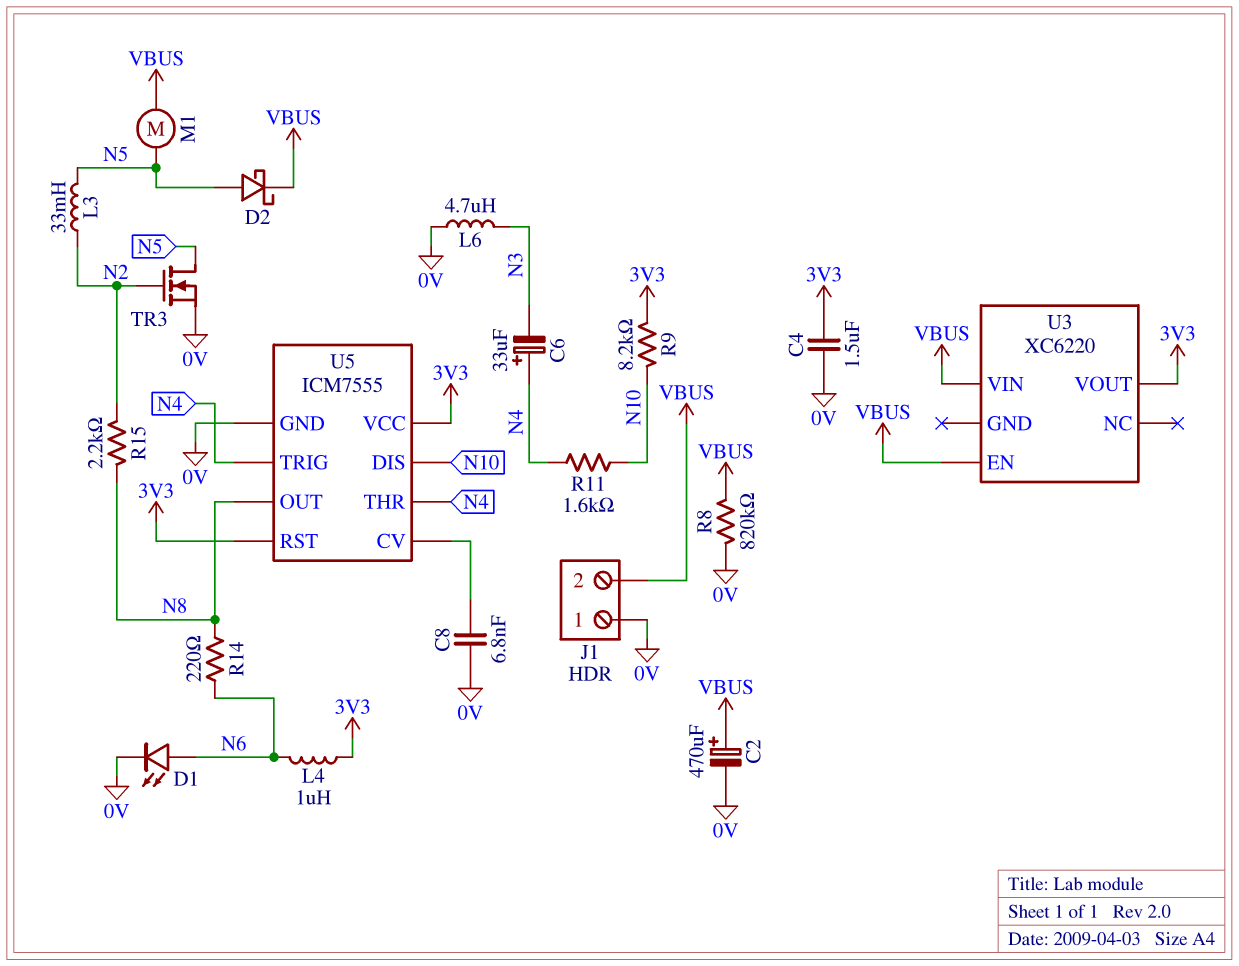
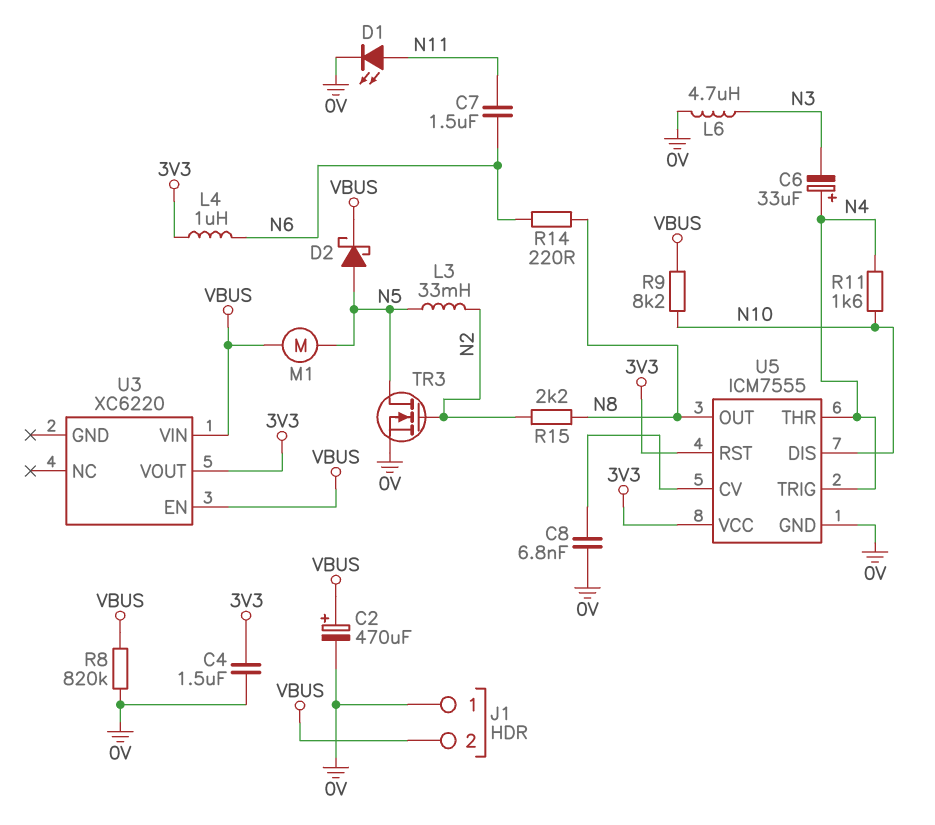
C7: none -> 1.5uF (N6, N11)
D1: LED (A N6, K 0V) -> LED (A N11, K 0V)
R9: 8.2k (3V3, N10) -> 8.2k (N10, VBUS)

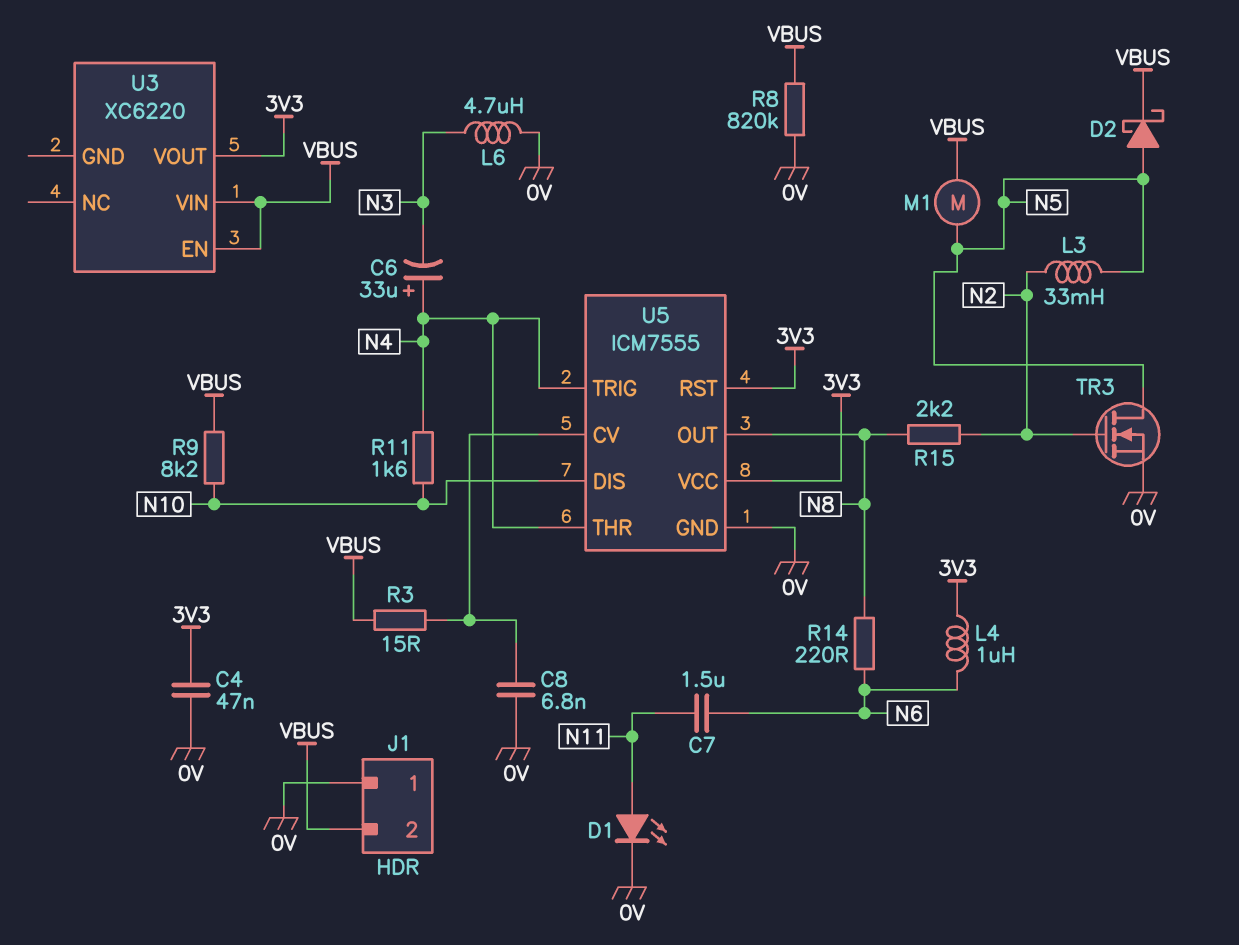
C2: 470uF (plus VBUS, minus 0V) -> none
C4: 1.5uF (0V, 3V3) -> 47nF (0V, 3V3)
R3: none -> 15 (U5/CV, VBUS)

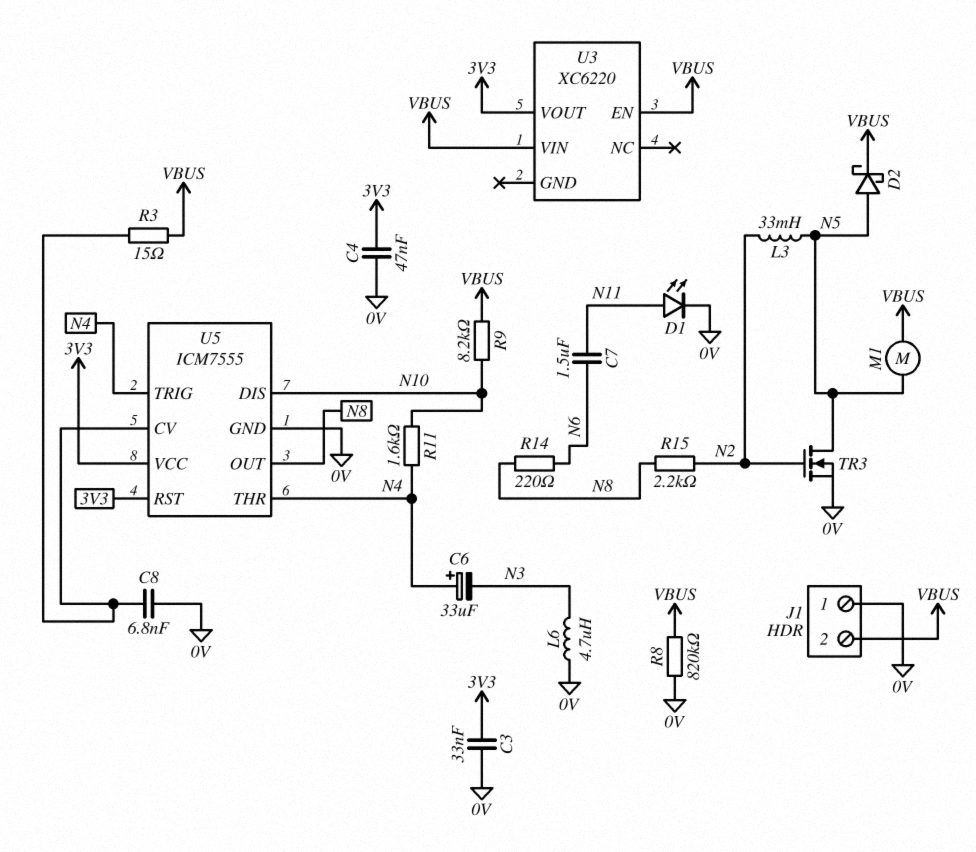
C3: none -> 33nF (0V, 3V3)
L4: 1uH (3V3, N6) -> none

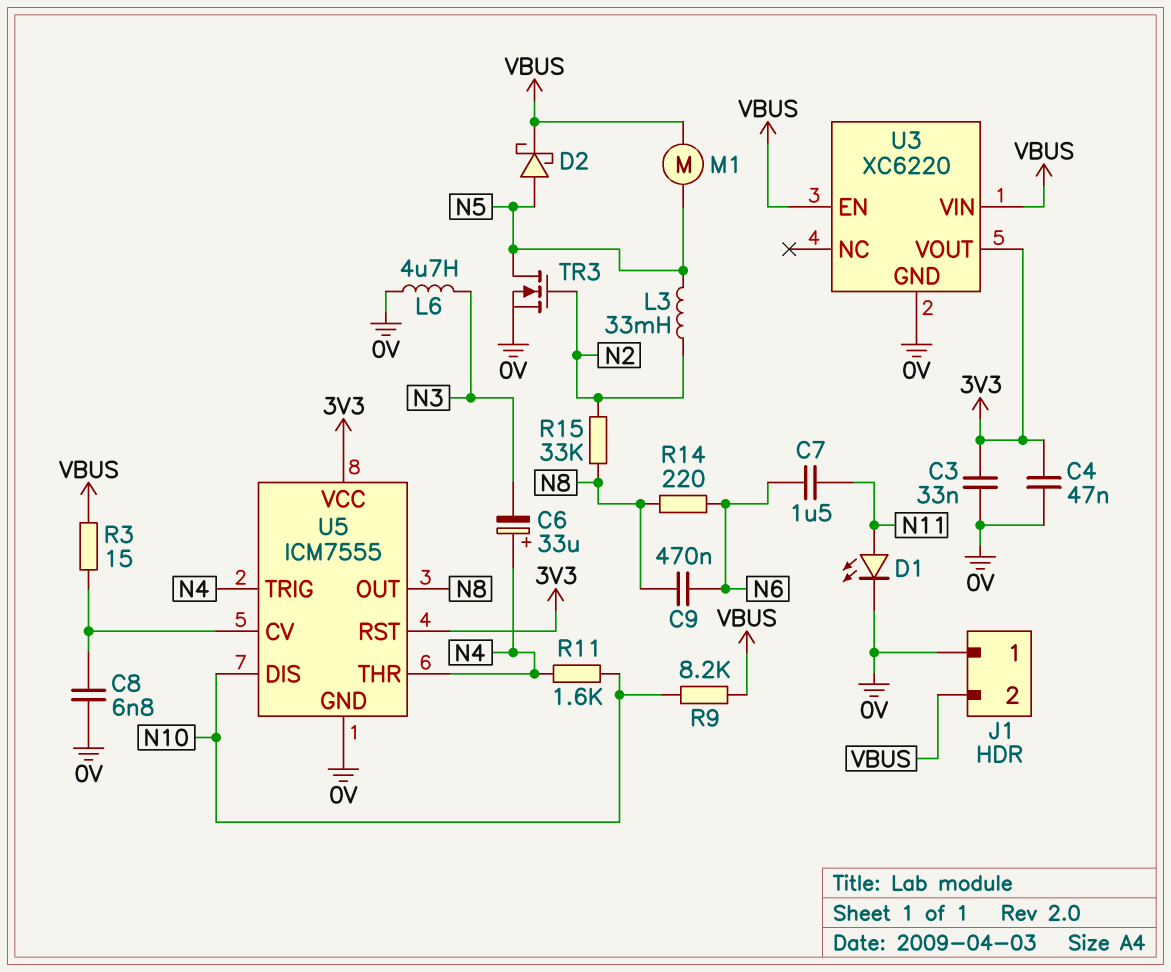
C9: none -> 470nF (N6, N8)
R8: 820k (0V, VBUS) -> none
R15: 2.2k (N2, N8) -> 33k (N2, N8)
U3 pin GND: none -> 0V

